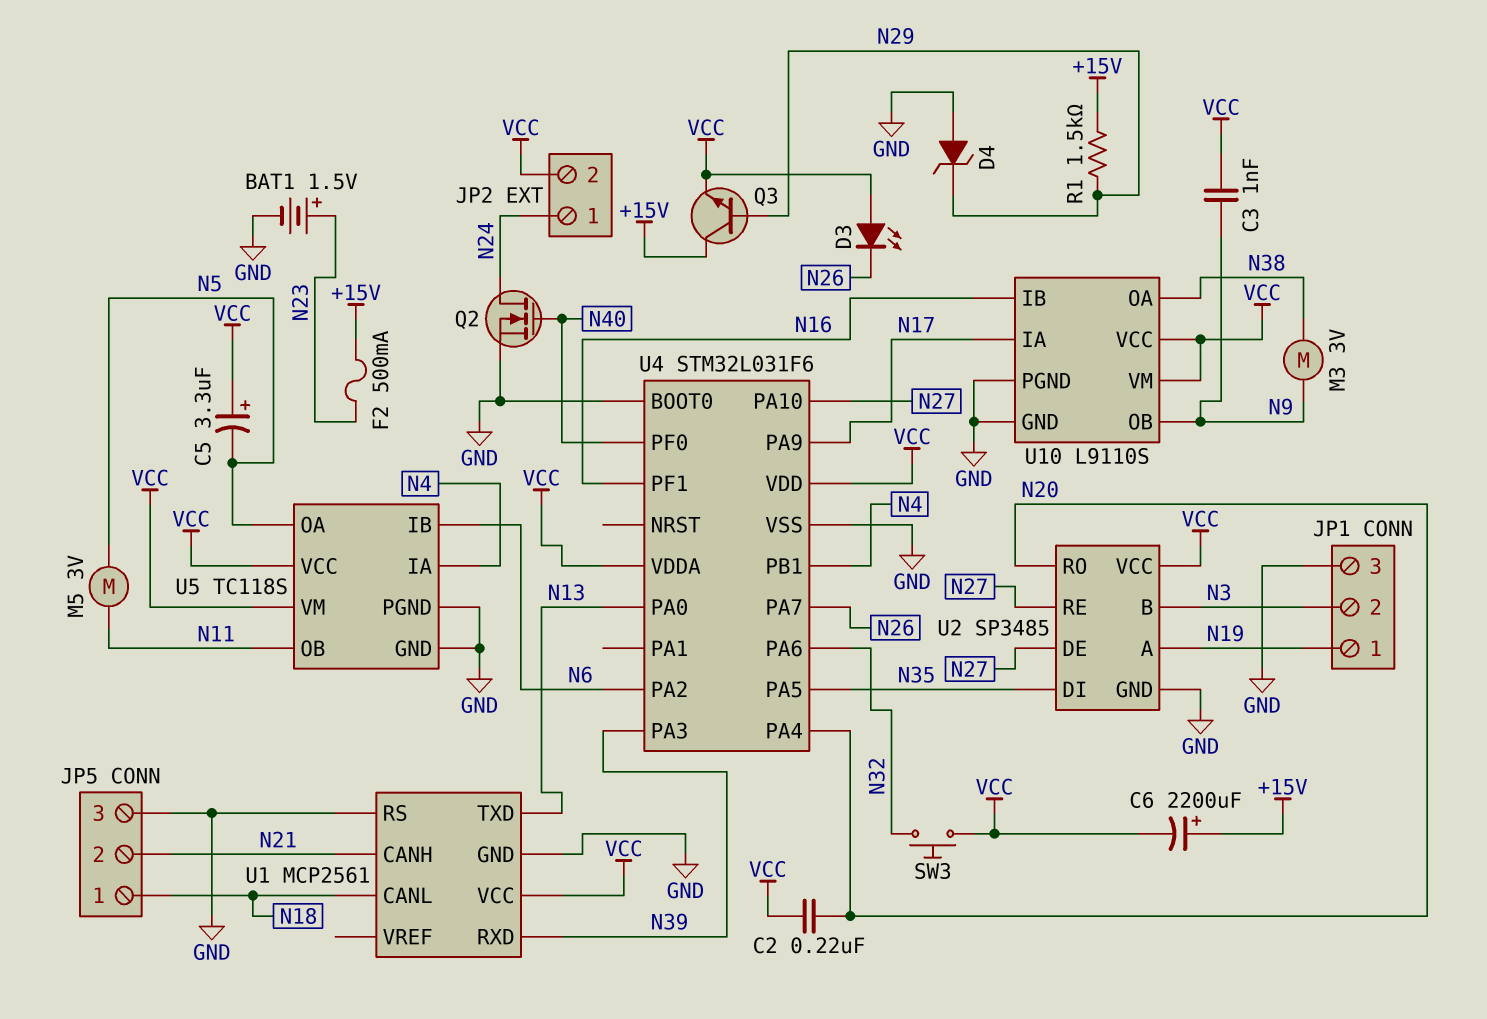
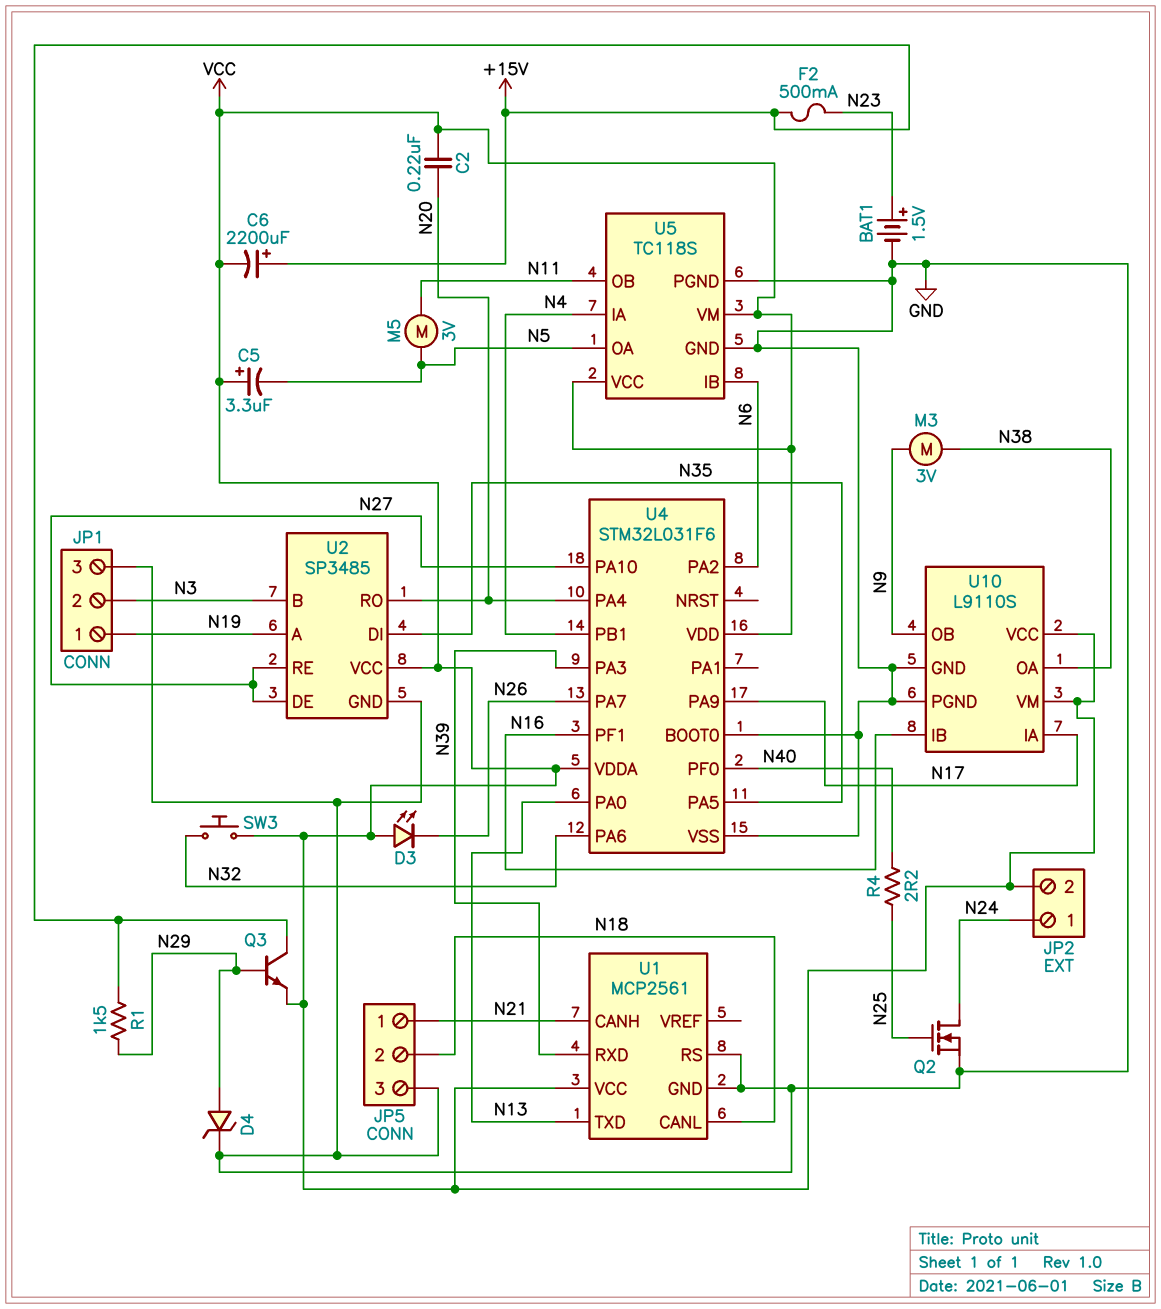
C3: 1nF (N9, VCC) -> none
D4: zener (A GND, K N29) -> zener (A N29, K GND)
JP5 pin 1: N18 -> N21
JP5 pin 2: N21 -> N18
Q2: NMOS (G N40, D N24, S GND) -> NMOS (G N25, D N24, S GND)
R4: none -> 2.2 (N25, N40)

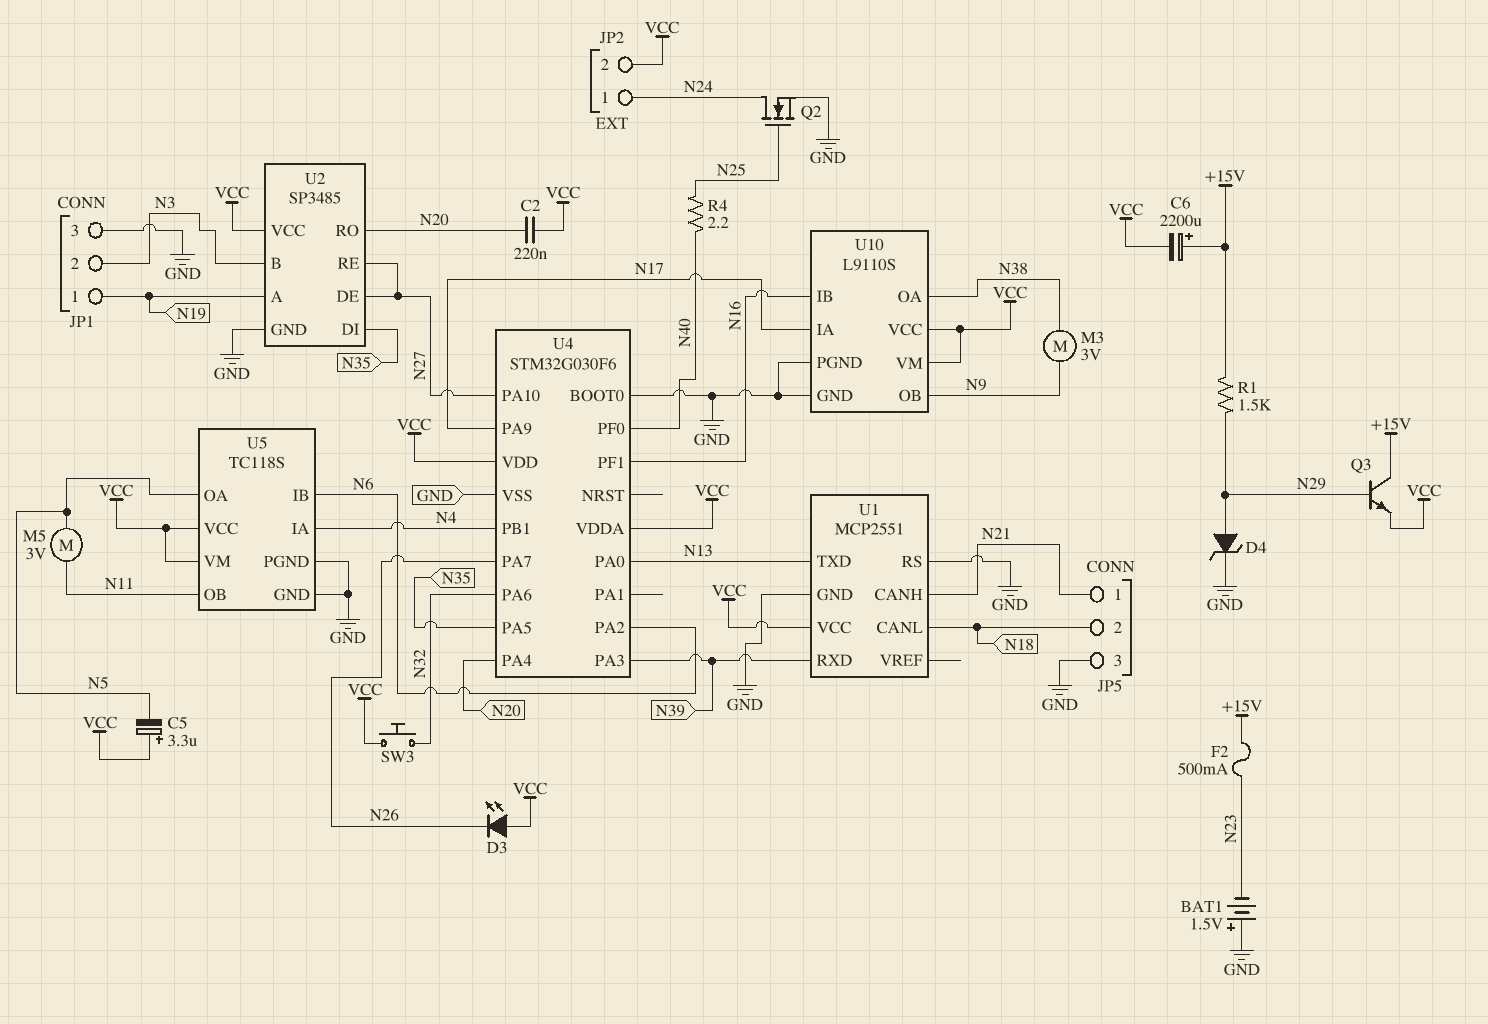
BAT1: 1.5V (plus N23, minus GND) -> 1.5V (plus GND, minus N23)
U1: MCP2561 -> MCP2551
U4: STM32L031F6 -> STM32G030F6

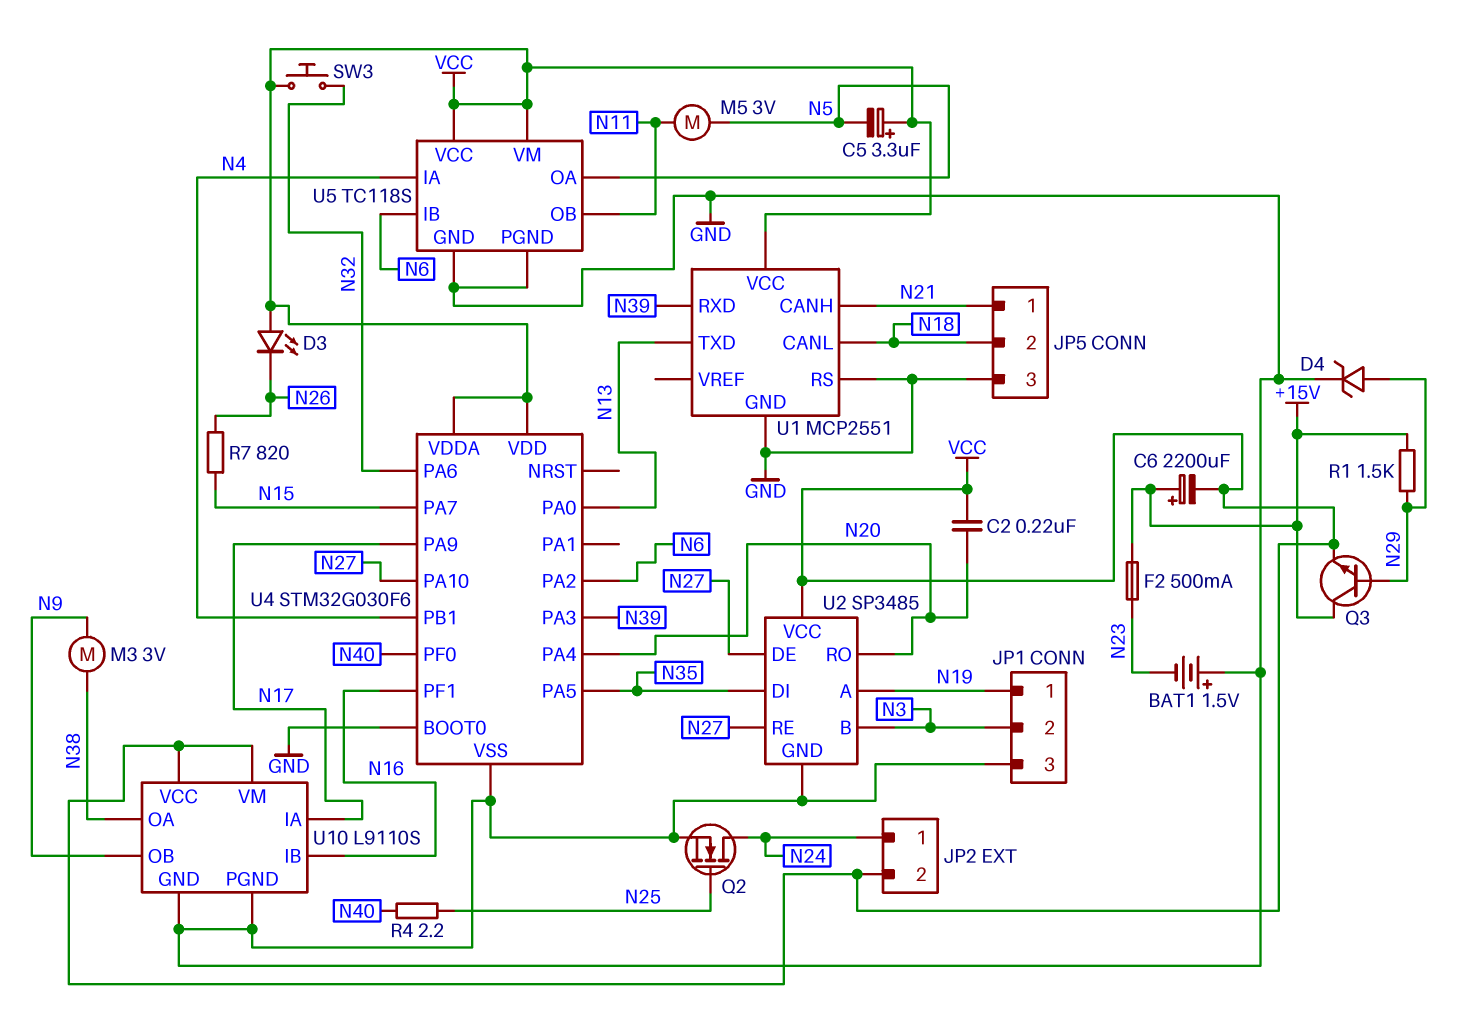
R7: none -> 820 (N15, N26)
U4 pin PA7: N26 -> N15

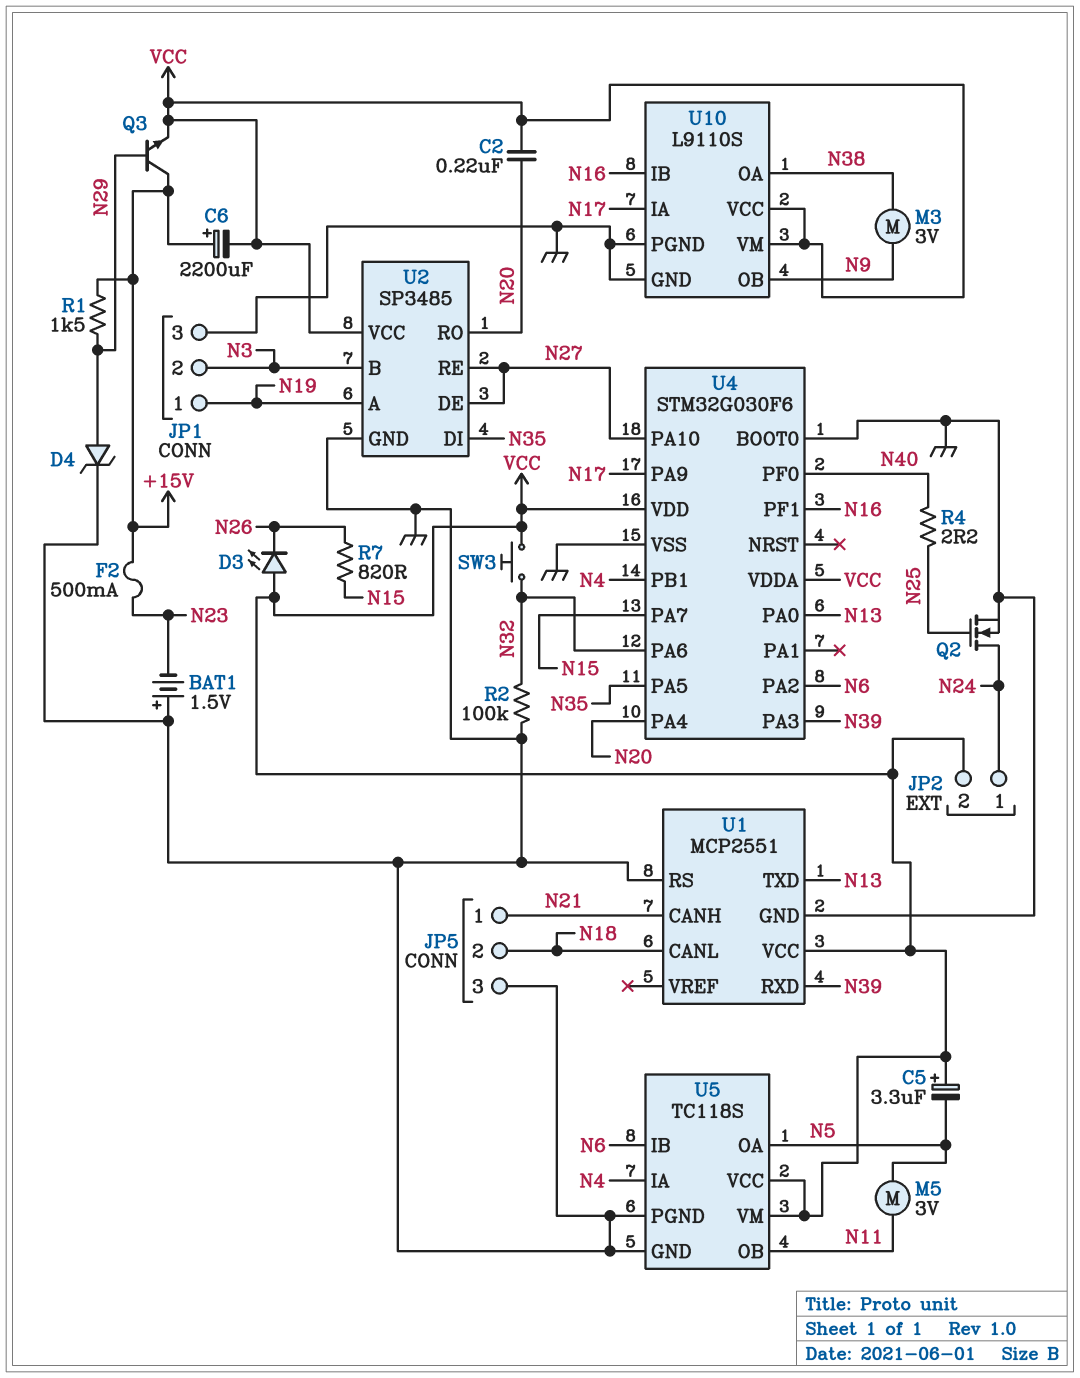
R2: none -> 100k (GND, N32)

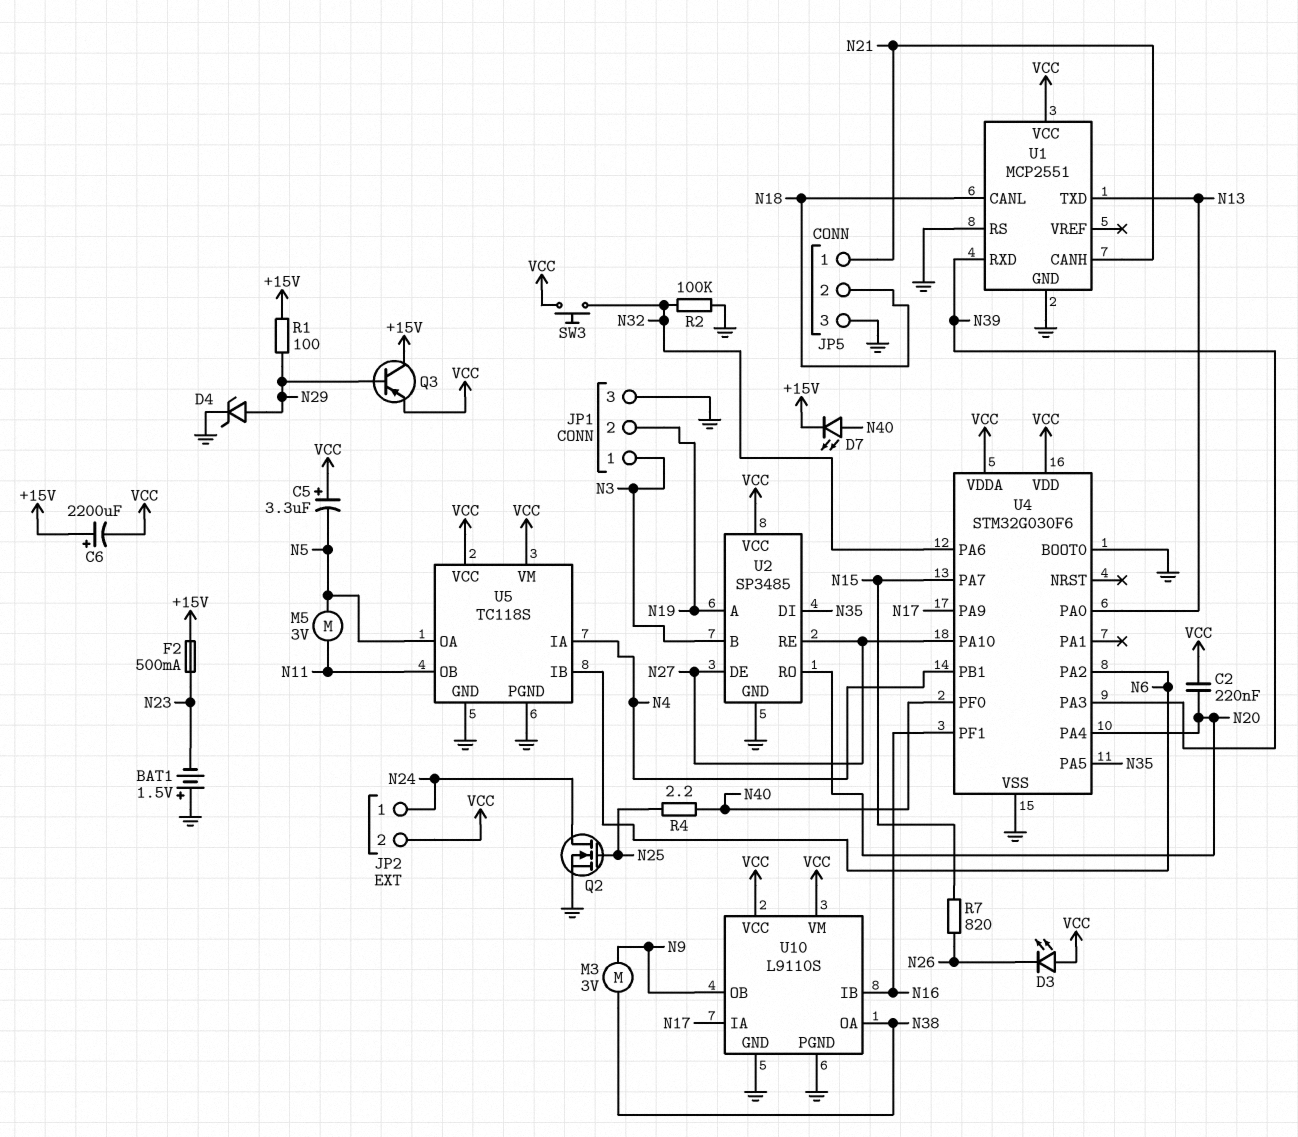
D7: none -> LED (A N40, K +15V)
JP1 pin 1: N19 -> N3
JP1 pin 2: N3 -> N19
Q3: NPN (B N29, C +15V, E VCC) -> PNP (B N29, C +15V, E VCC)
R1: 1.5k (+15V, N29) -> 100 (+15V, N29)

